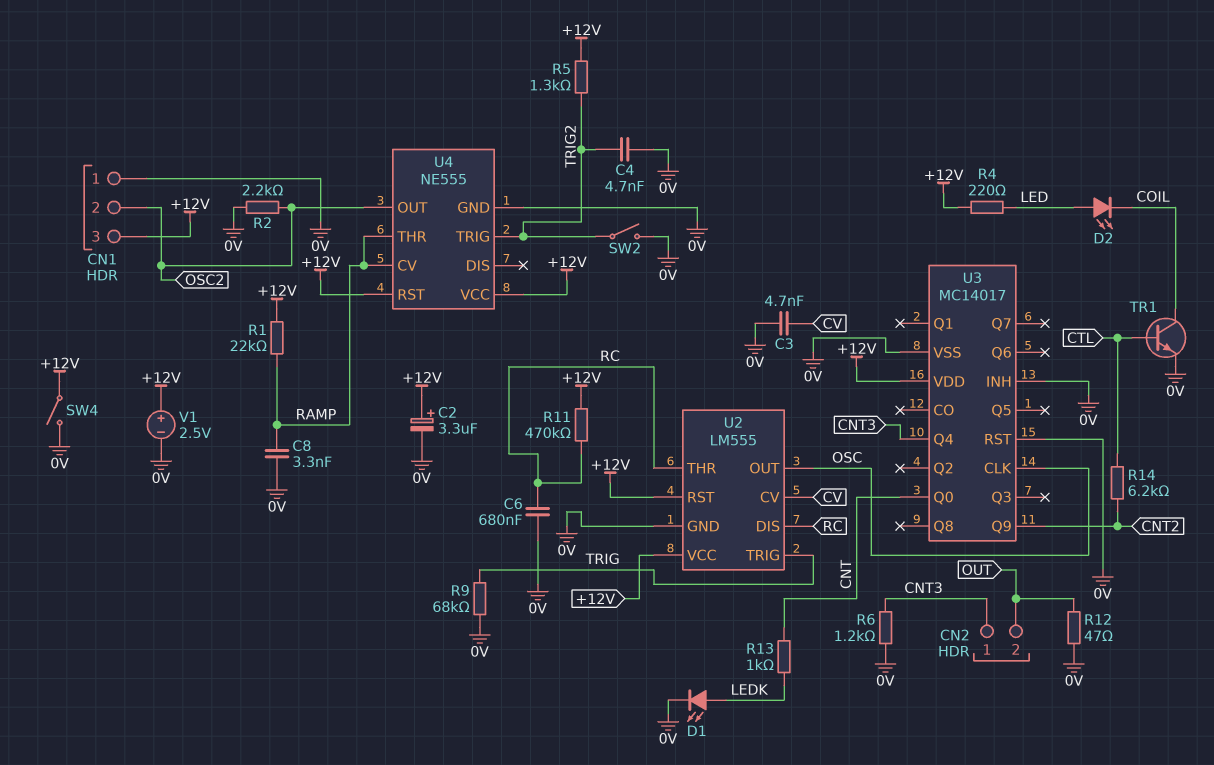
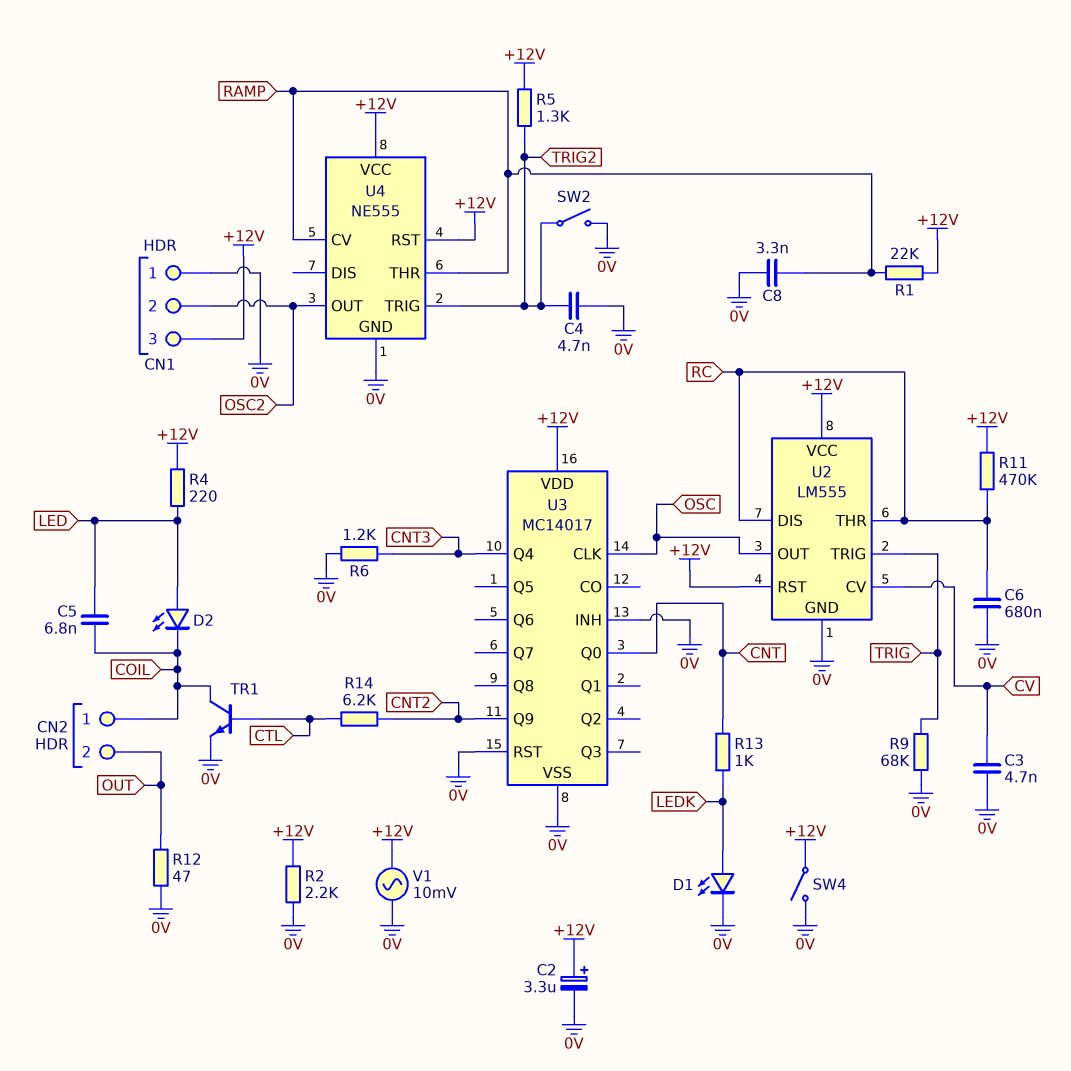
C5: none -> 6.8nF (COIL, LED)
CN2 pin 1: CNT3 -> COIL
R2: 2.2k (0V, OSC2) -> 2.2k (+12V, 0V)
V1: 2.5V (plus +12V, minus 0V) -> AC 10mV (+12V, 0V)

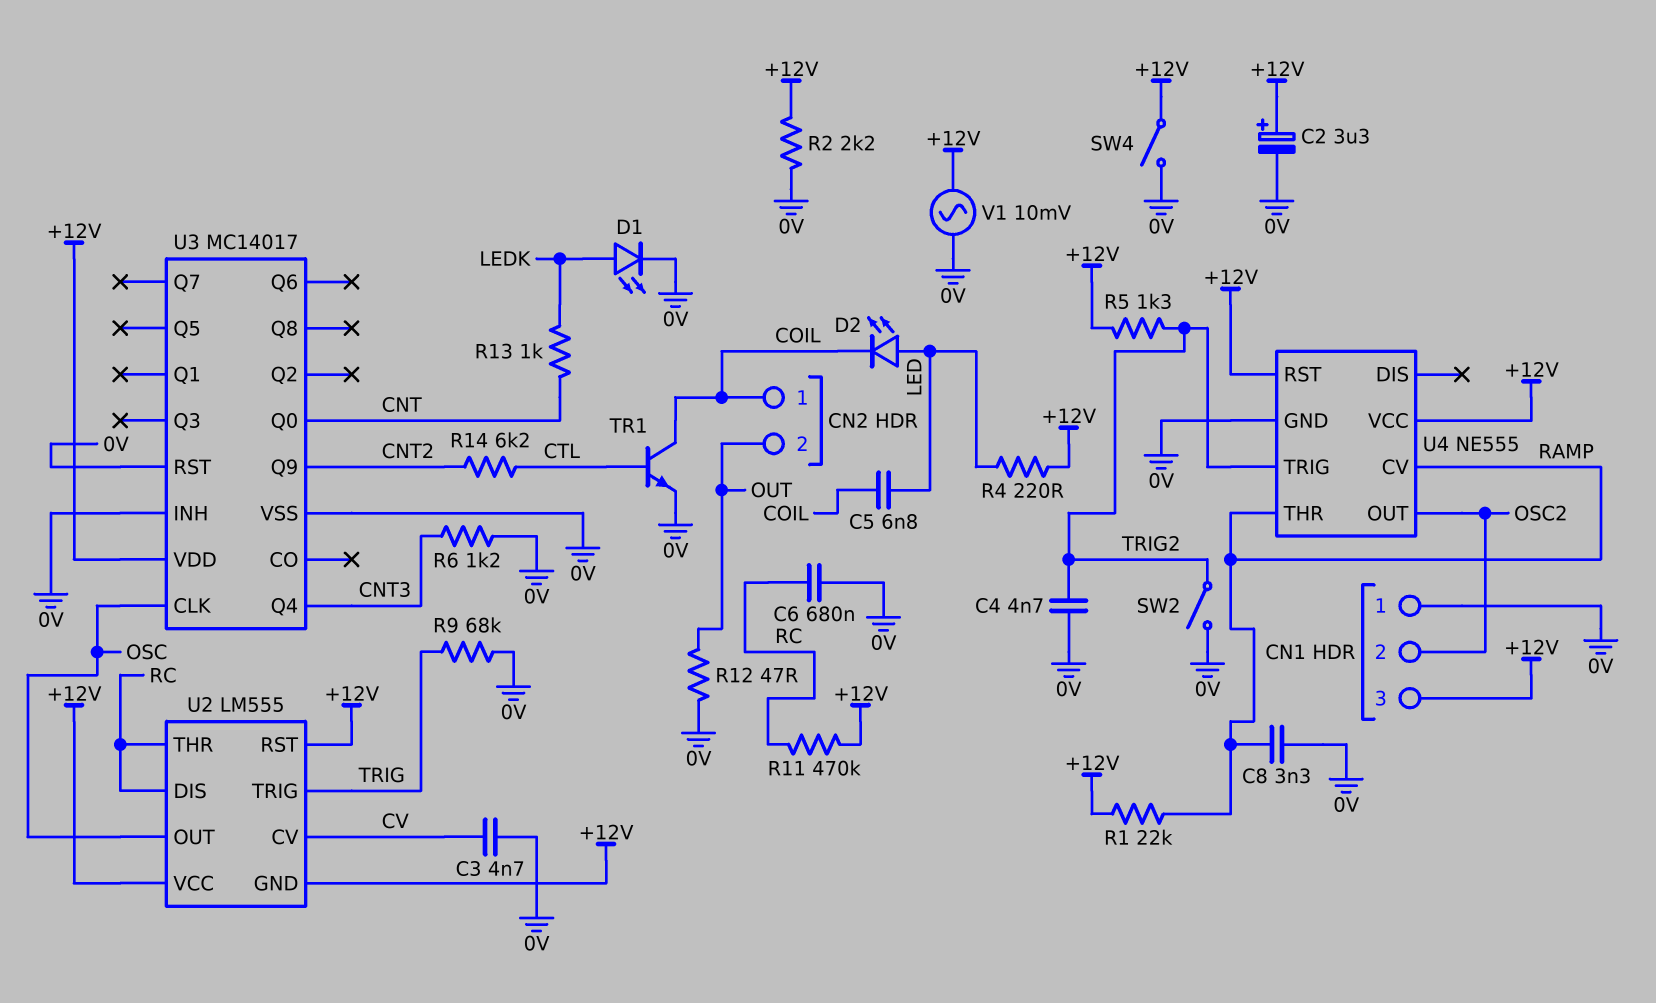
U2 pin GND: 0V -> +12V

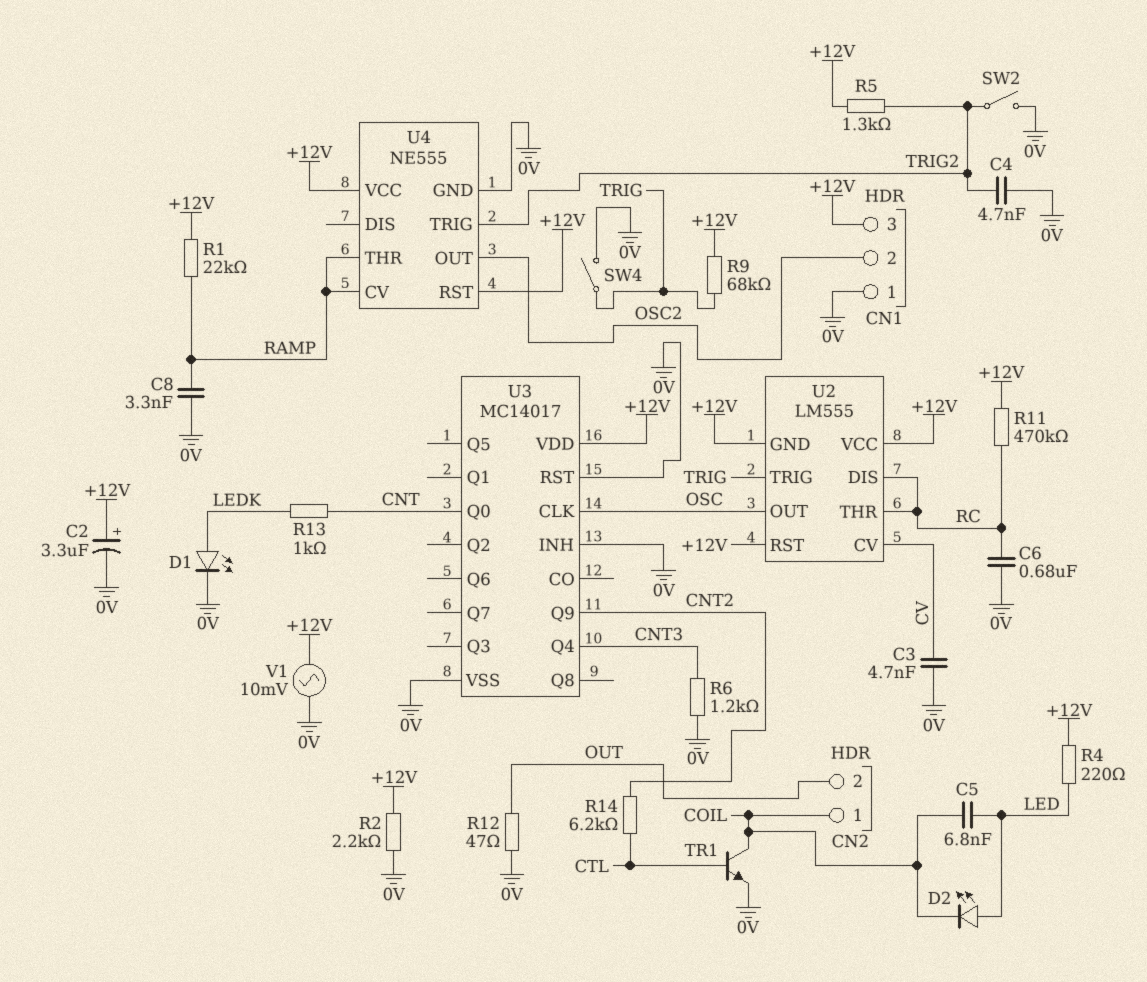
R9: 68k (0V, TRIG) -> 68k (+12V, TRIG)
SW4: switch (+12V, 0V) -> switch (0V, TRIG)

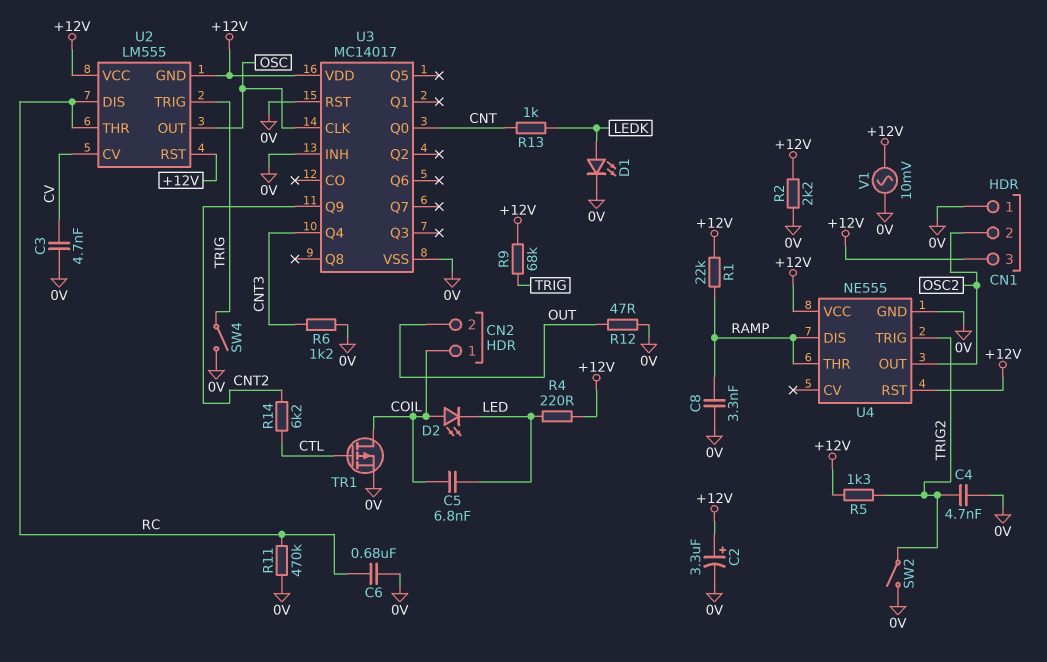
D2: LED (A LED, K COIL) -> LED (A COIL, K LED)
R11: 470k (+12V, RC) -> 470k (0V, RC)
TR1: NPN (B CTL, C COIL, E 0V) -> PMOS (G CTL, D COIL, S 0V)
U4 pin CV: RAMP -> none
U4 pin DIS: none -> RAMP

